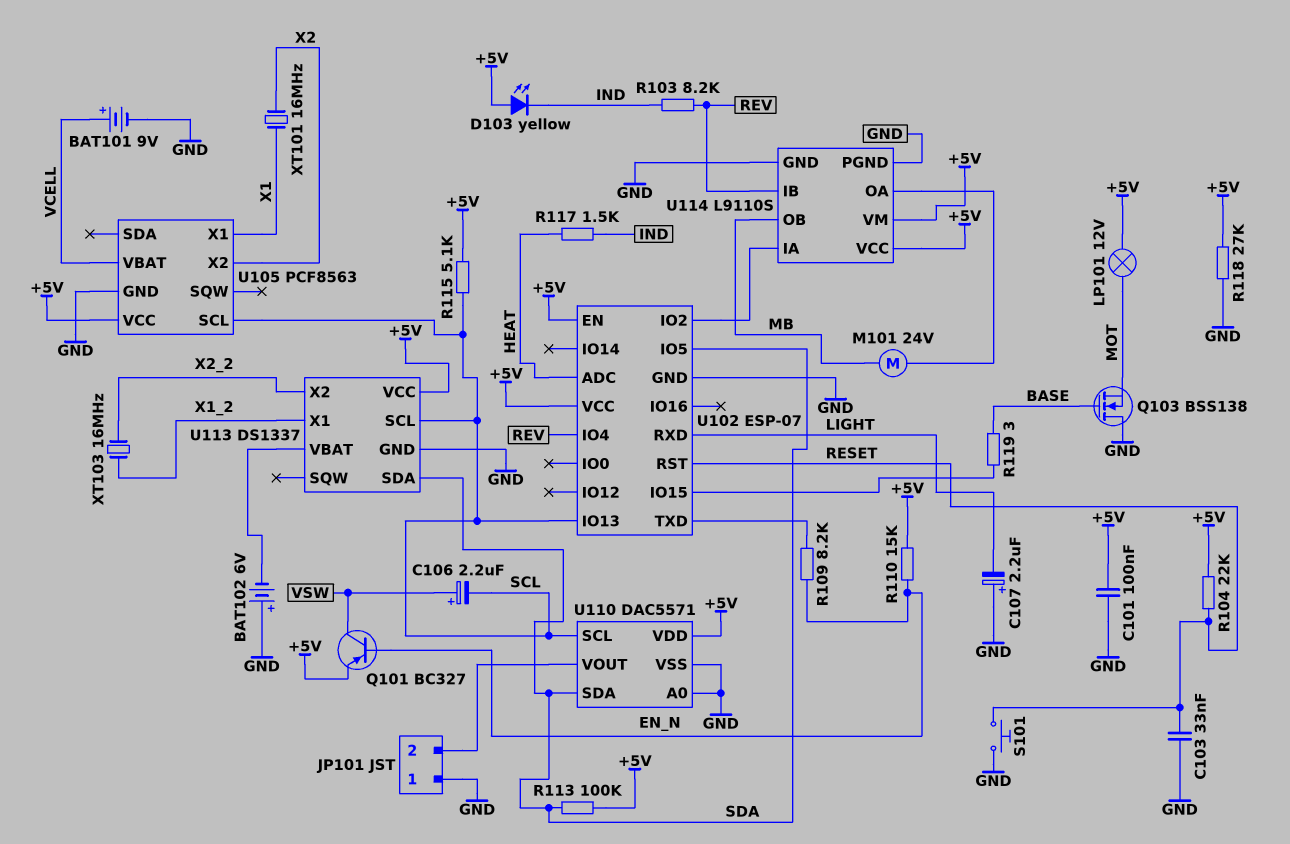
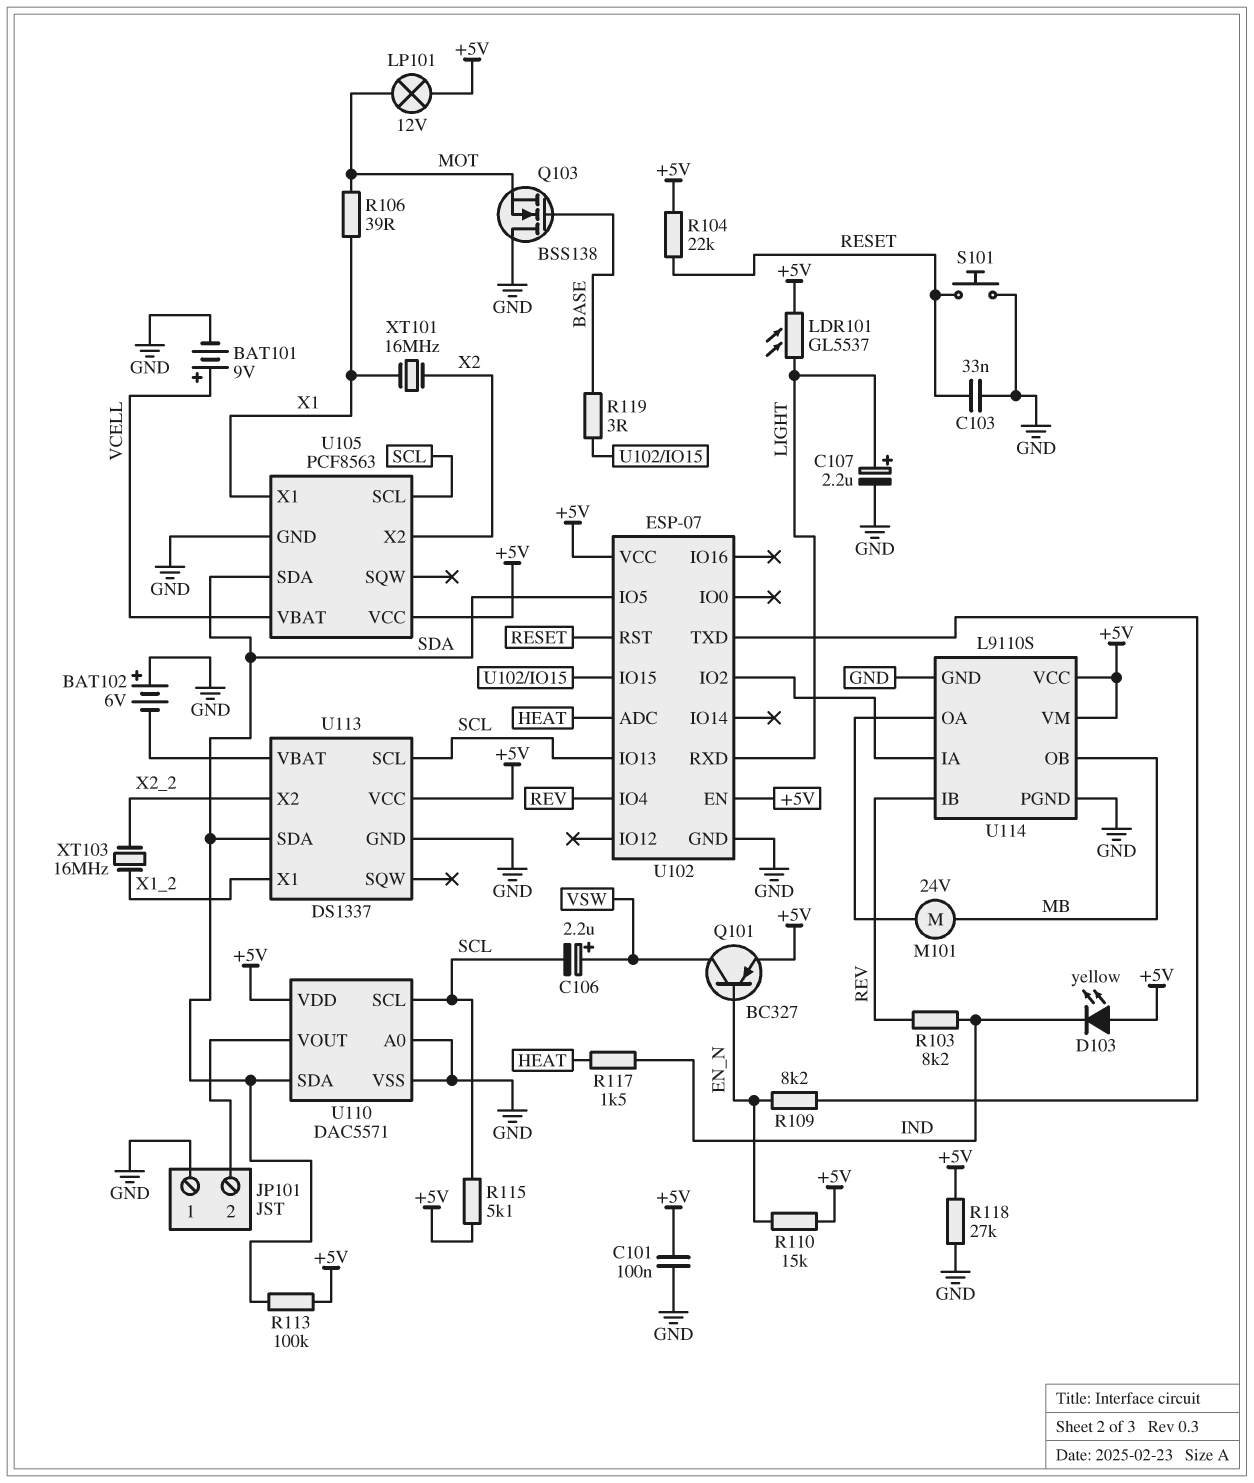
C107: 2.2uF (plus GND, minus LIGHT) -> 2.2uF (plus LIGHT, minus GND)
LDR101: none -> GL5537 (+5V, LIGHT)
R106: none -> 39 (MOT, X1)
U105 pin SDA: none -> SDA

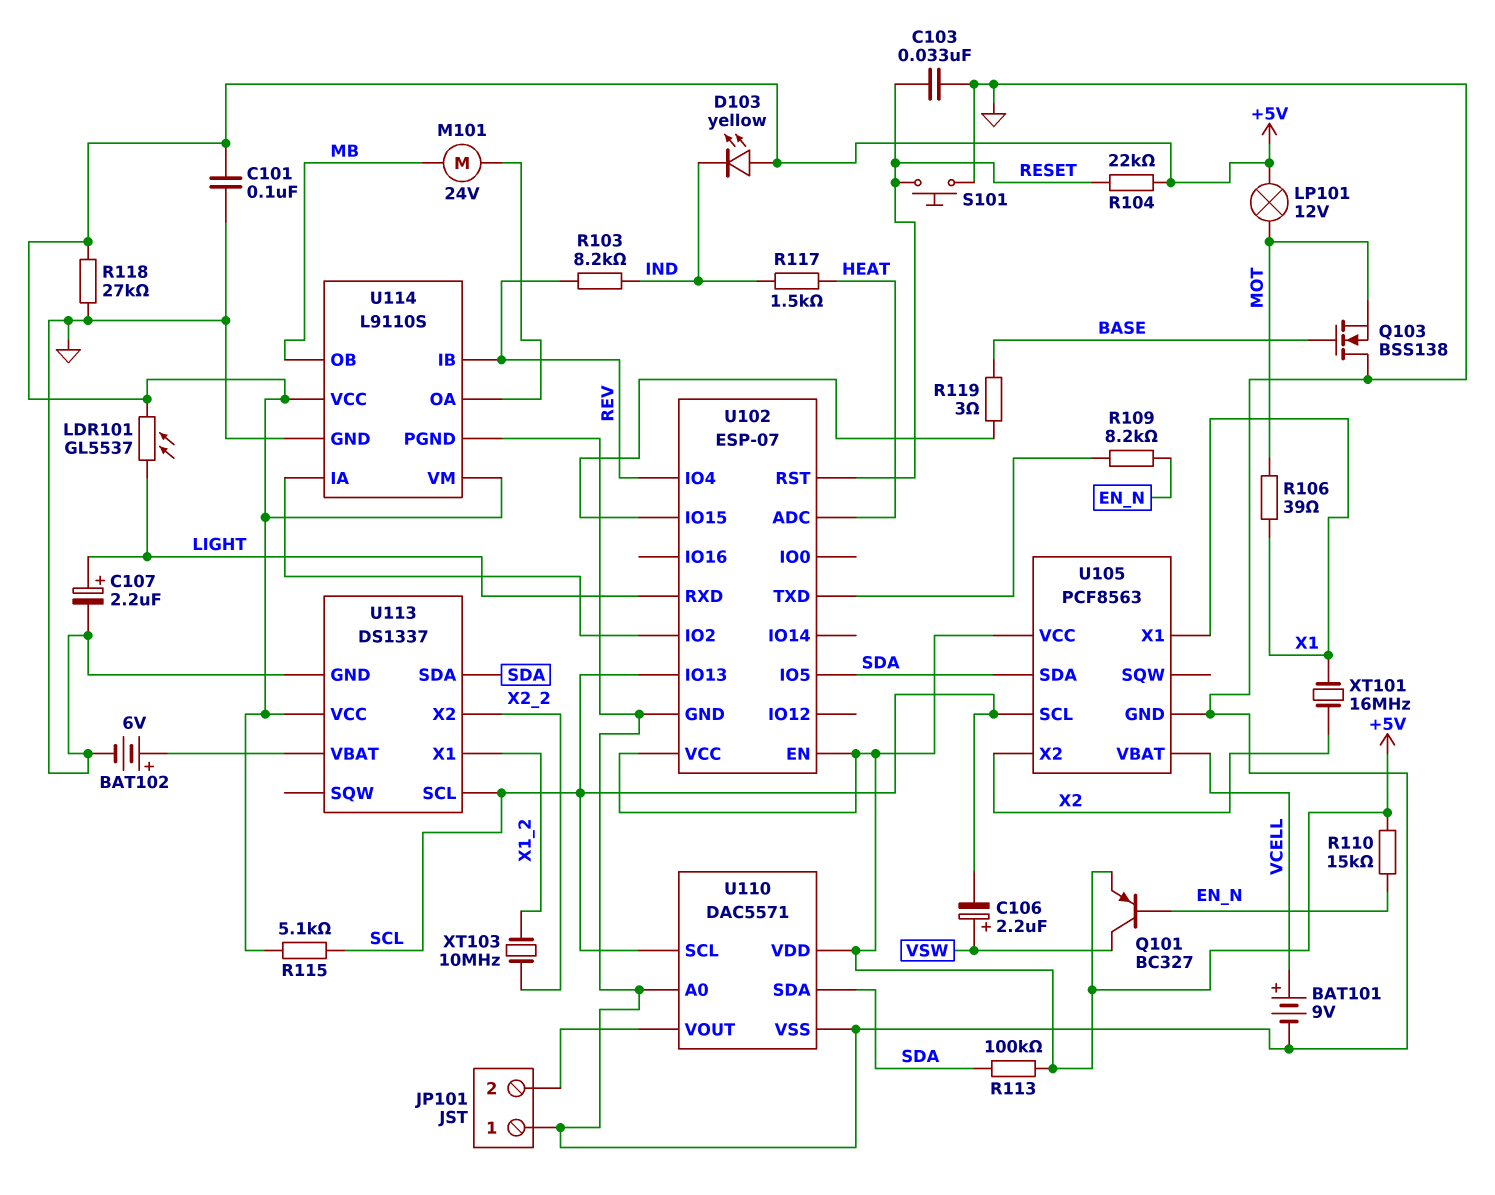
BAT102: 6V (plus GND, minus U113/VBAT) -> 6V (plus U113/VBAT, minus GND)
XT103: 16MHz (X1_2, X2_2) -> 10MHz (X1_2, X2_2)

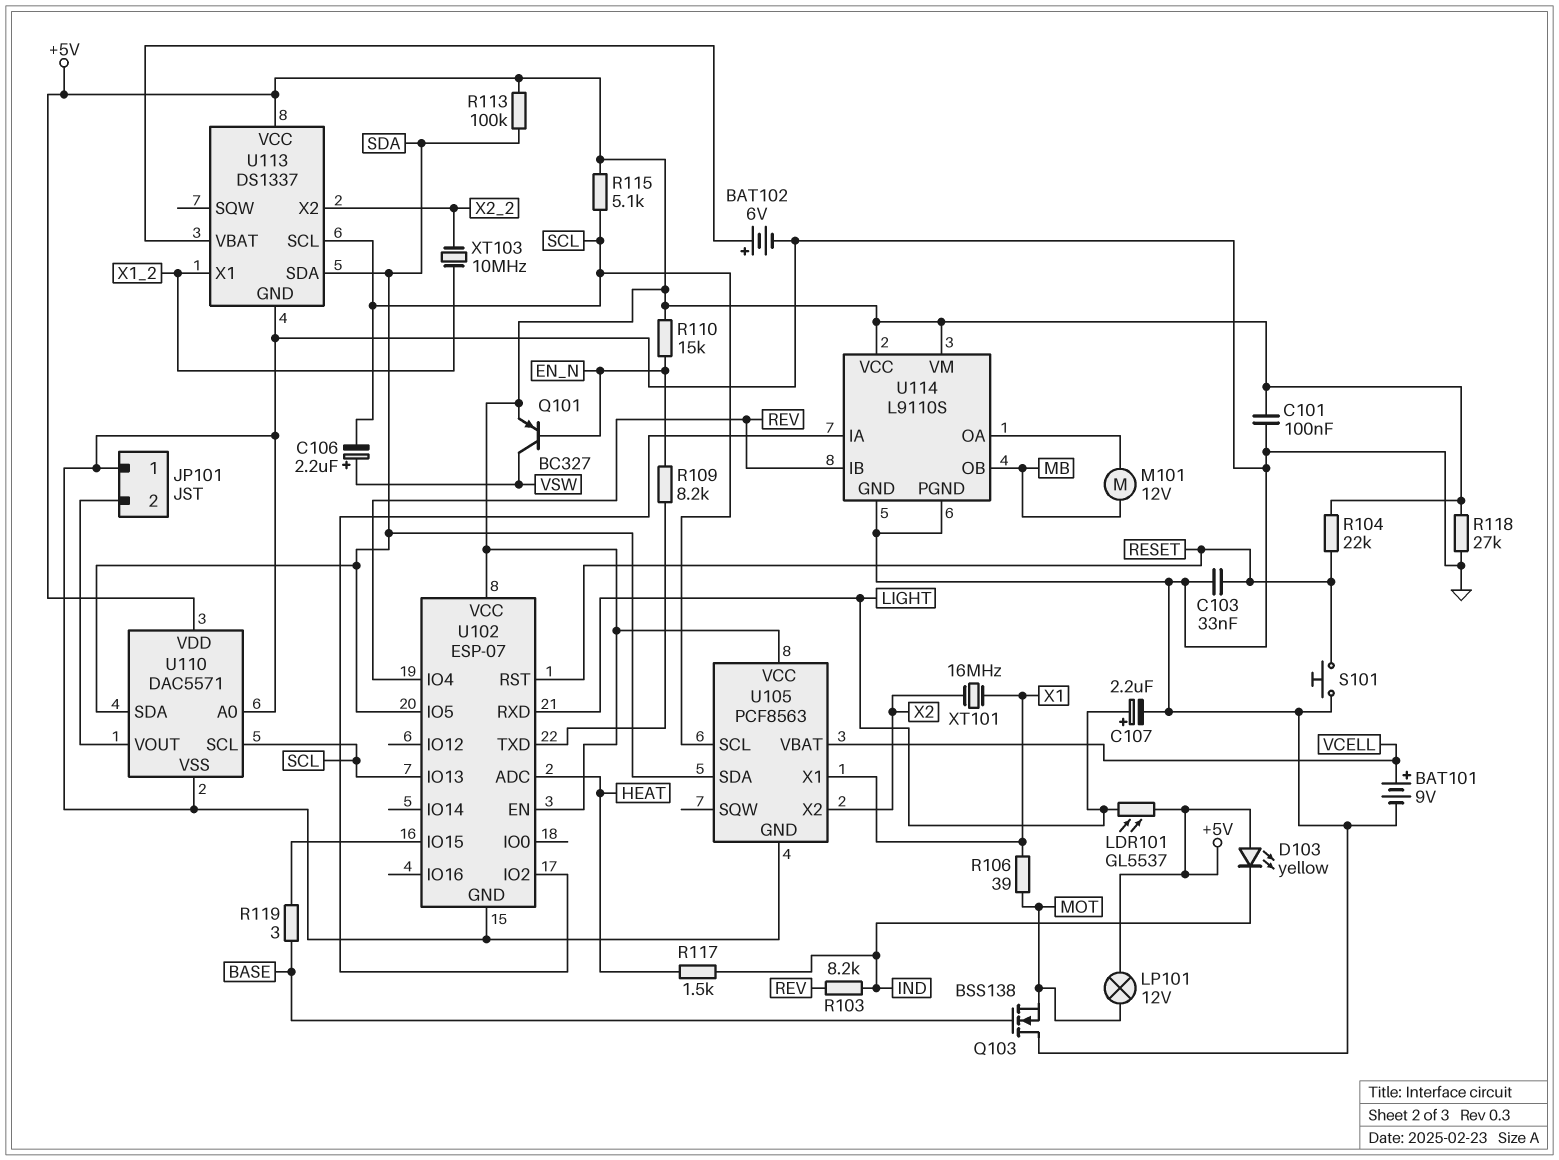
M101: motor 24V (MB, U114/OA) -> motor 12V (MB, U114/OA)

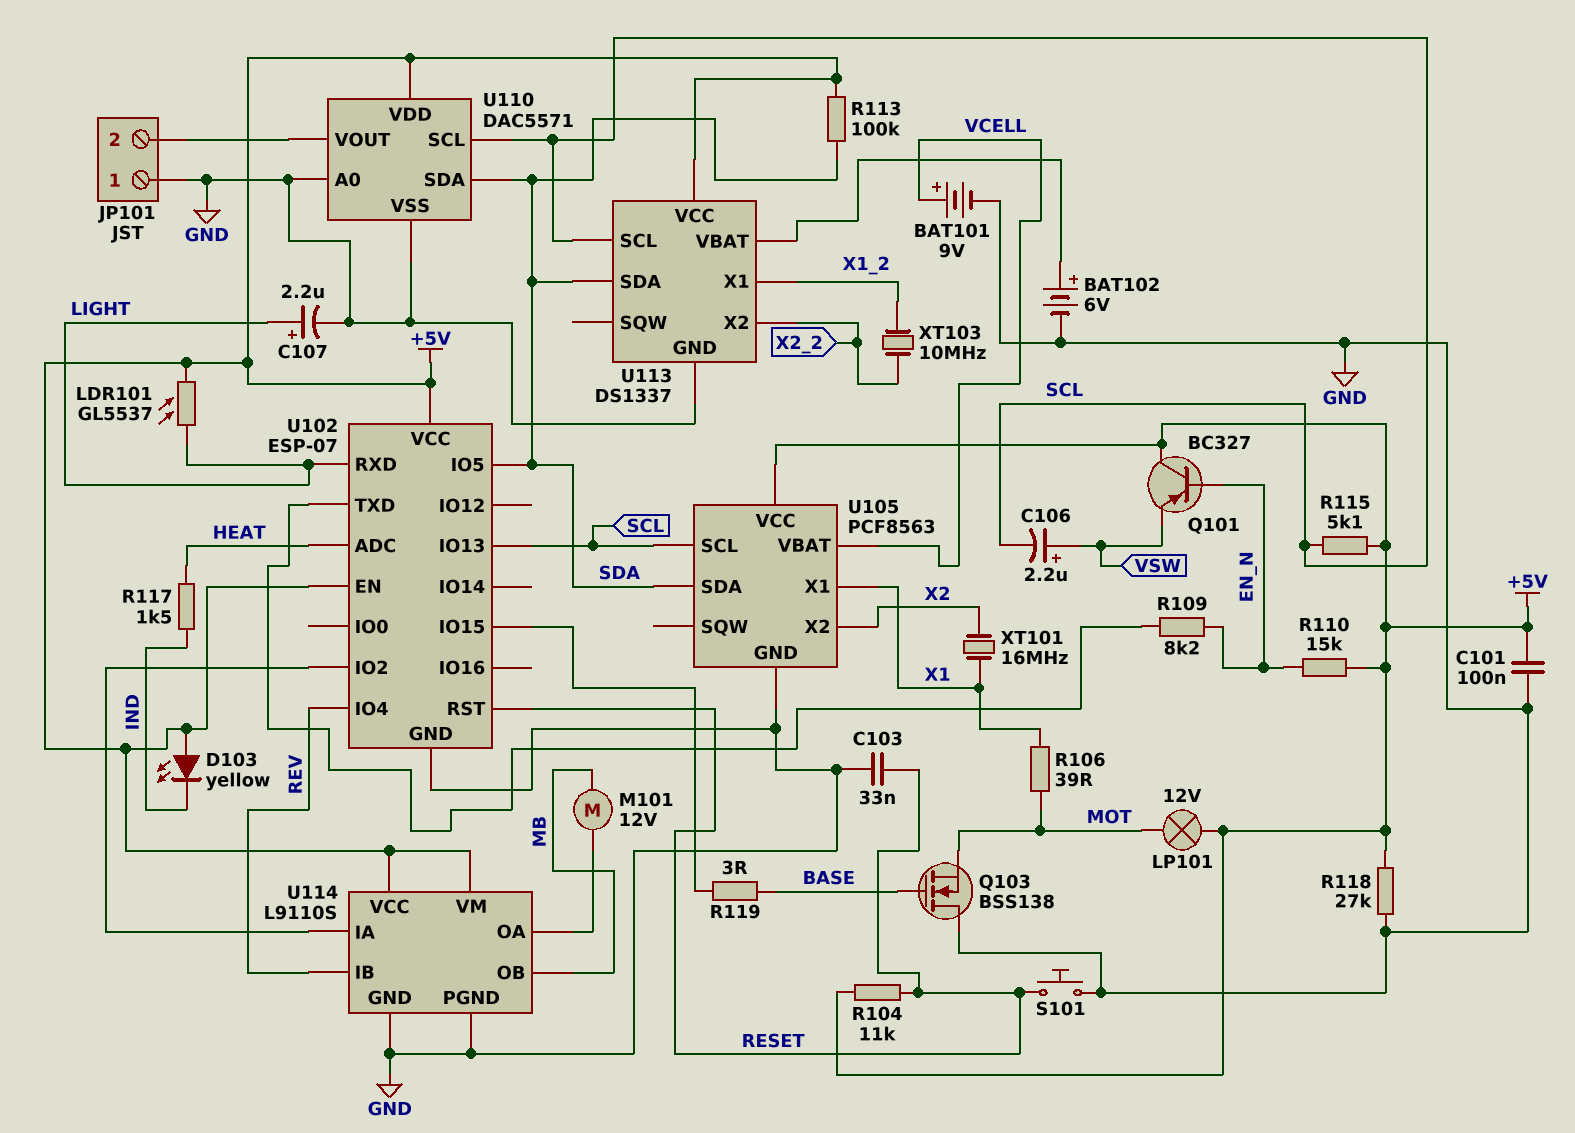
Q101: PNP BC327 (B EN_N, C VSW, E +5V) -> PNP BC327 (B EN_N, C +5V, E VSW)
R103: 8.2k (IND, REV) -> none
R104: 22k (+5V, RESET) -> 11k (+5V, RESET)

